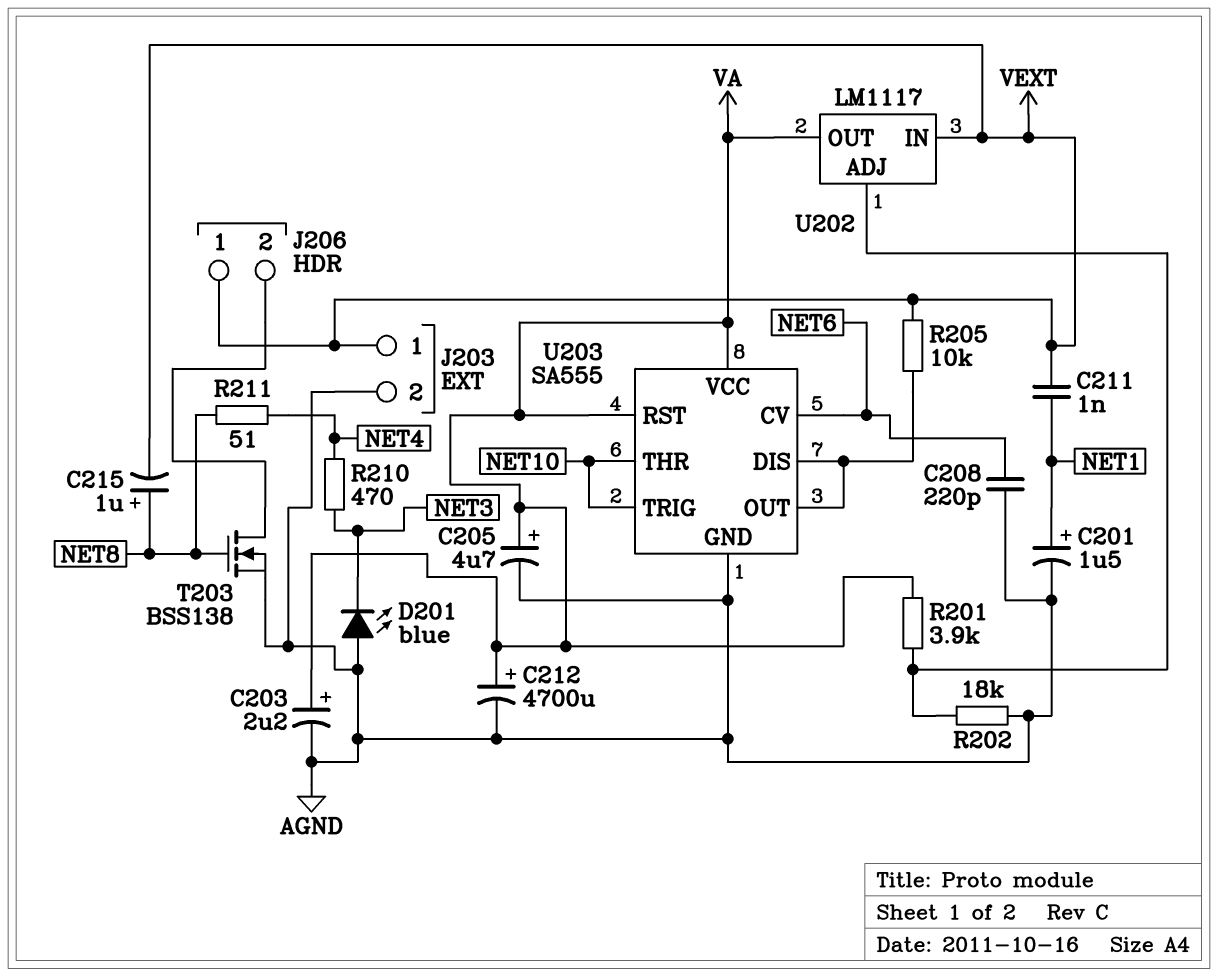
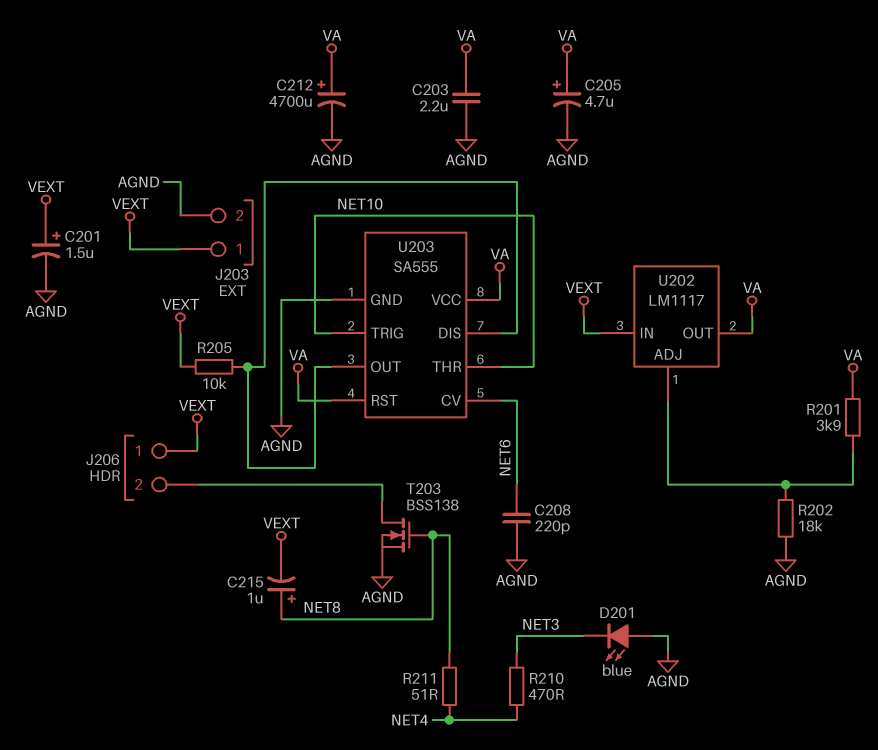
C201: 1.5uF (plus NET1, minus AGND) -> 1.5uF (plus VEXT, minus AGND)
C203: 2.2uF (plus VA, minus AGND) -> 2.2uF (AGND, VA)
C211: 1nF (NET1, VEXT) -> none

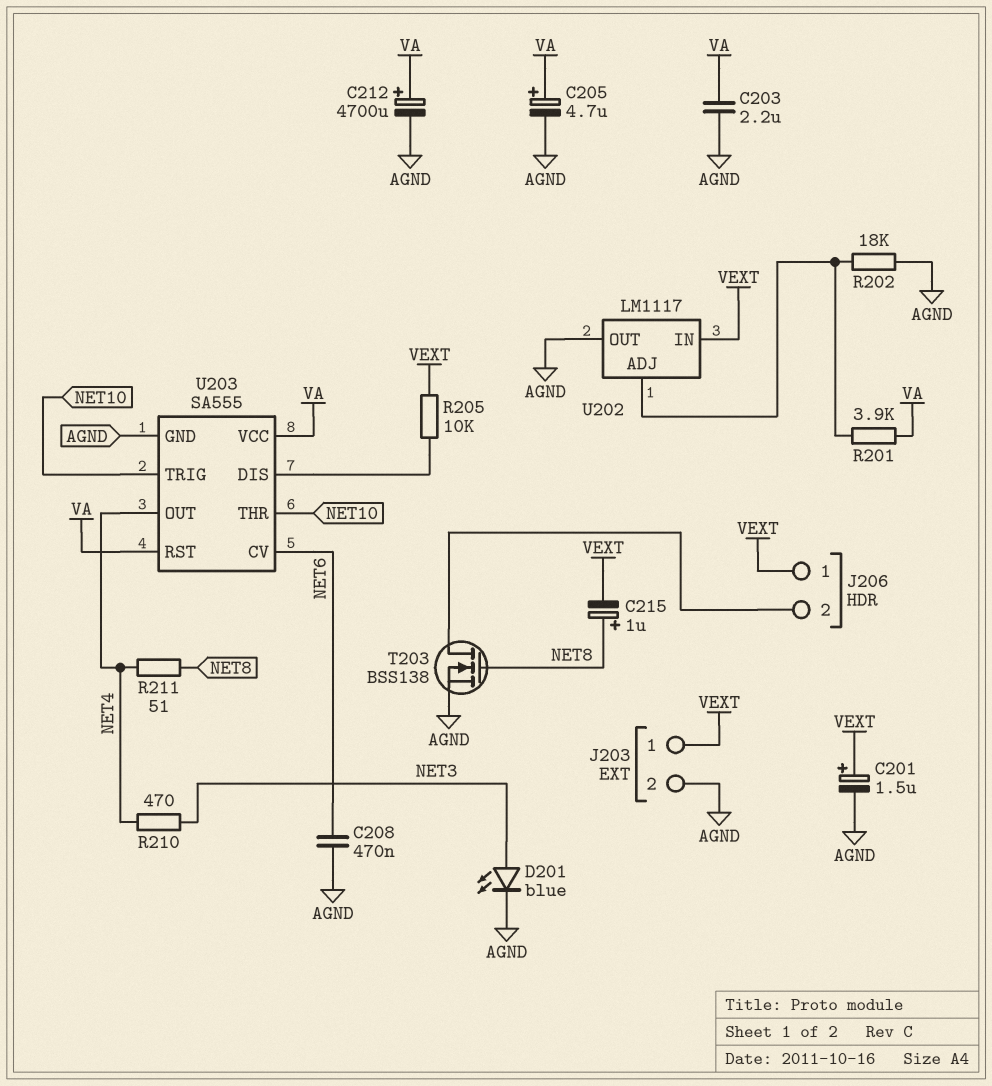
C208: 220pF (AGND, NET6) -> 470nF (AGND, NET6)
D201: LED blue (A AGND, K NET3) -> LED blue (A NET3, K AGND)
U202 pin OUT: VA -> AGND
U203 pin OUT: U203/DIS -> NET4

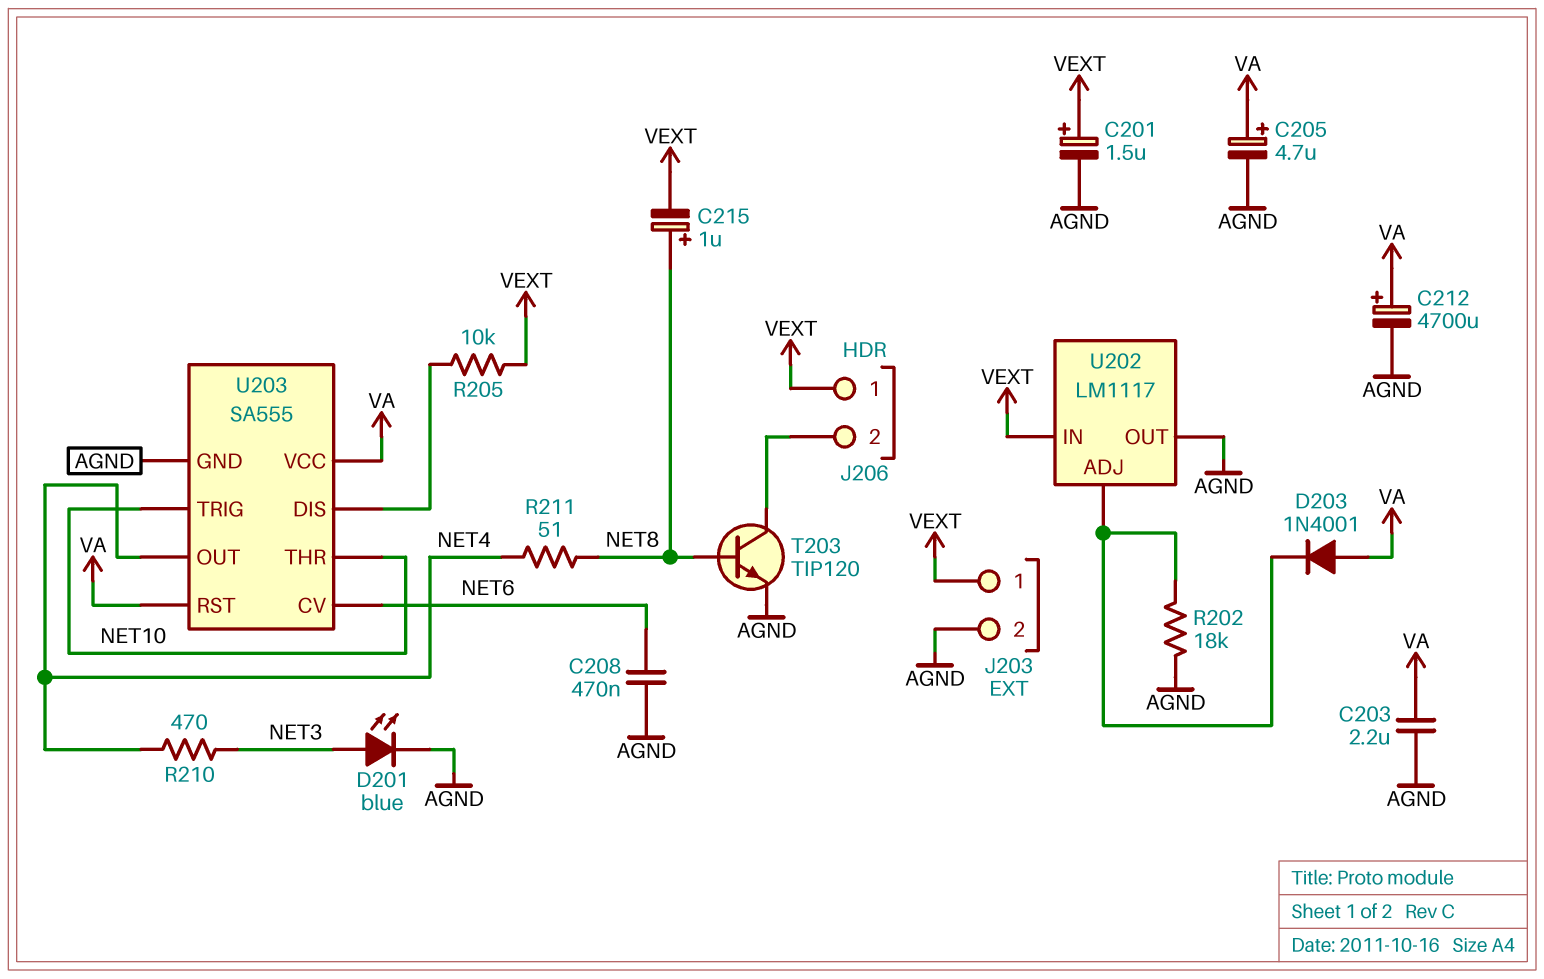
D203: none -> diode 1N4001 (A VA, K U202/ADJ)
R201: 3.9k (U202/ADJ, VA) -> none
T203: NMOS BSS138 (G NET8, D J206/2, S AGND) -> NPN TIP120 (B NET8, C J206/2, E AGND)

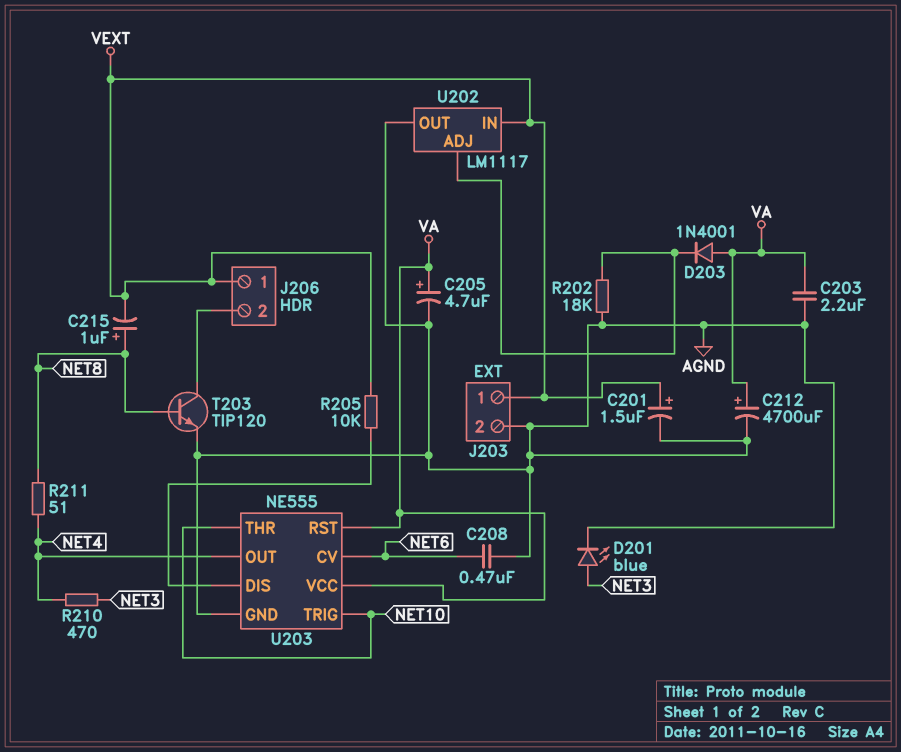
U203: SA555 -> NE555

